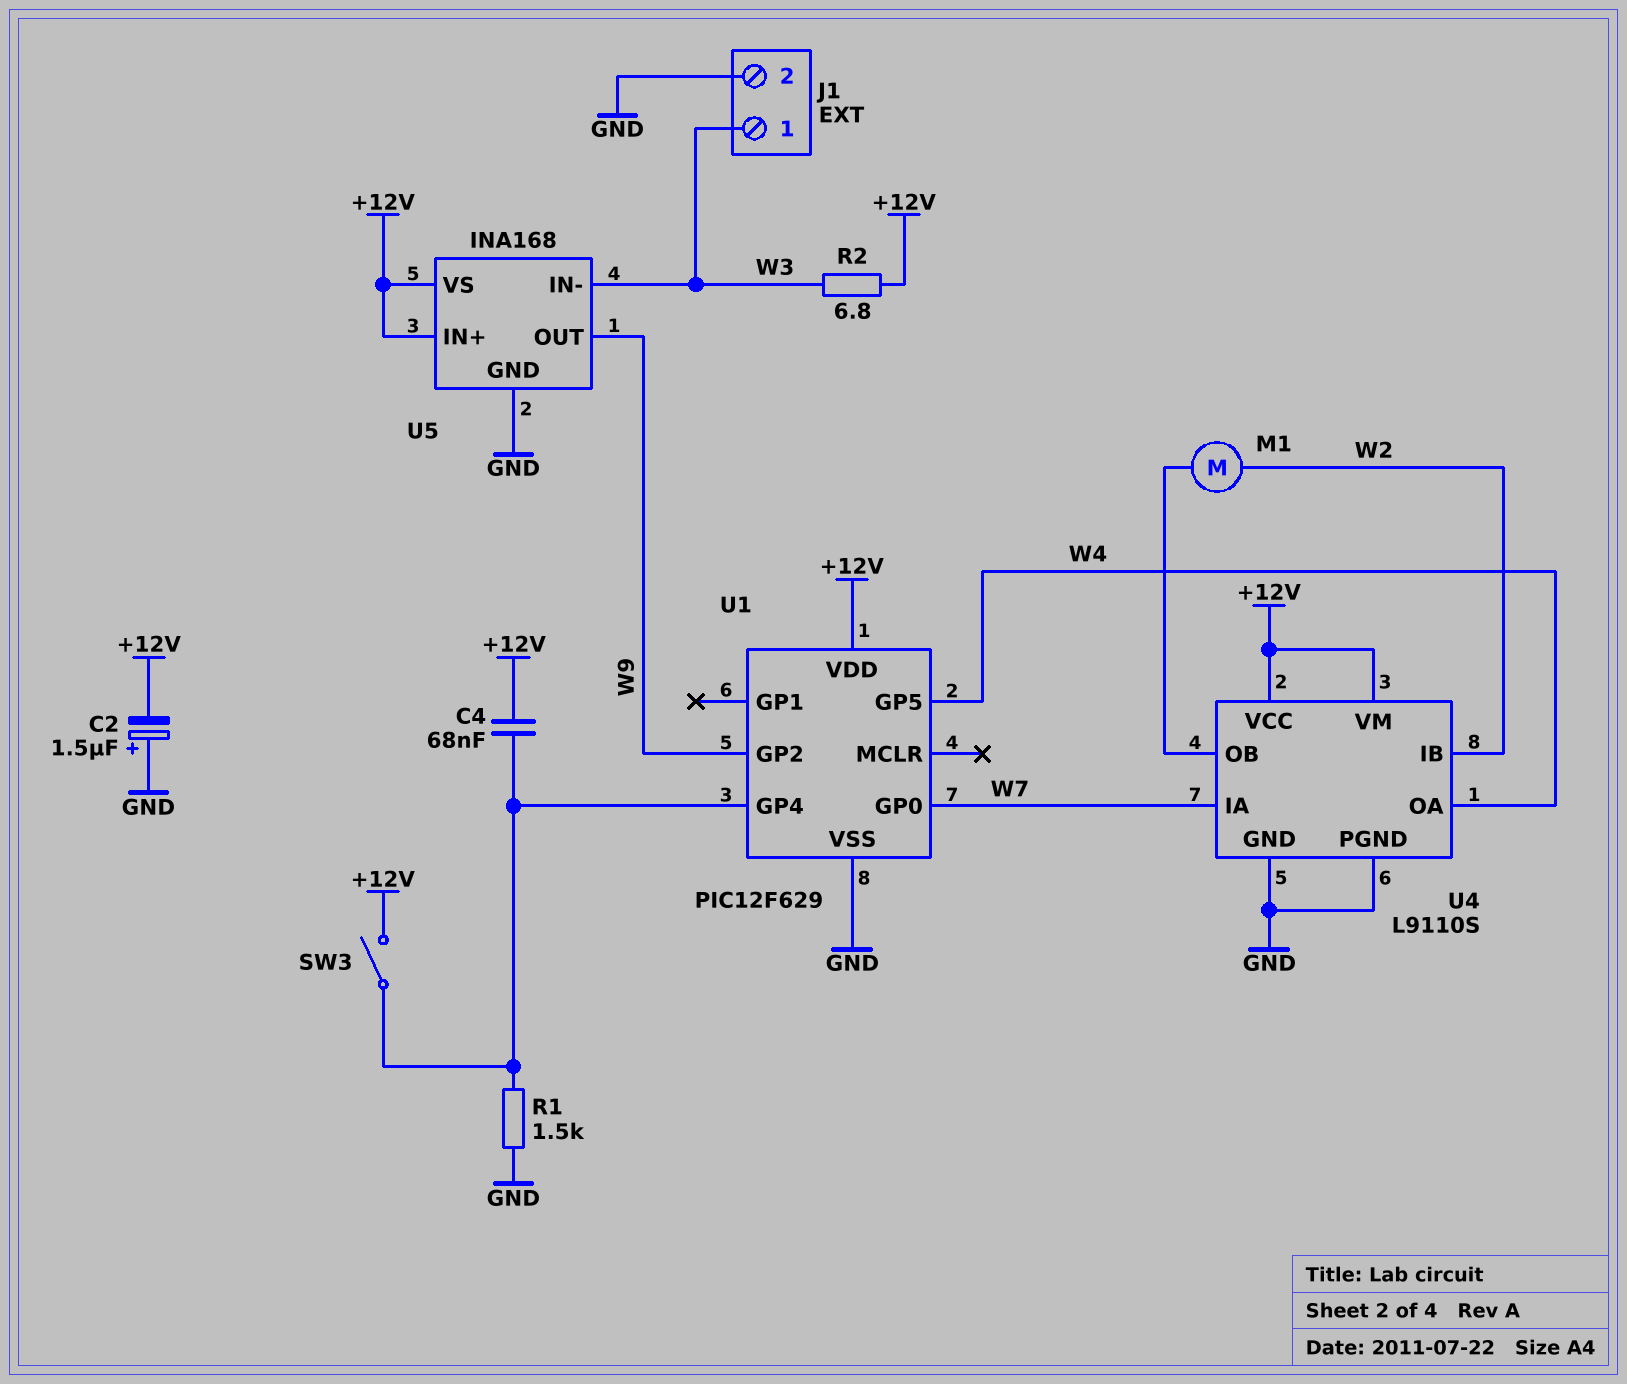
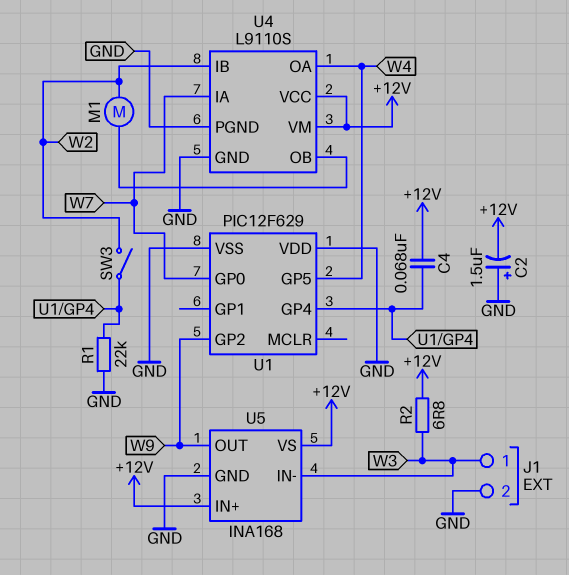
R1: 1.5k (GND, U1/GP4) -> 22k (GND, U1/GP4)
SW3: switch (+12V, U1/GP4) -> switch (U1/GP4, W2)
U1 pin VDD: +12V -> GND

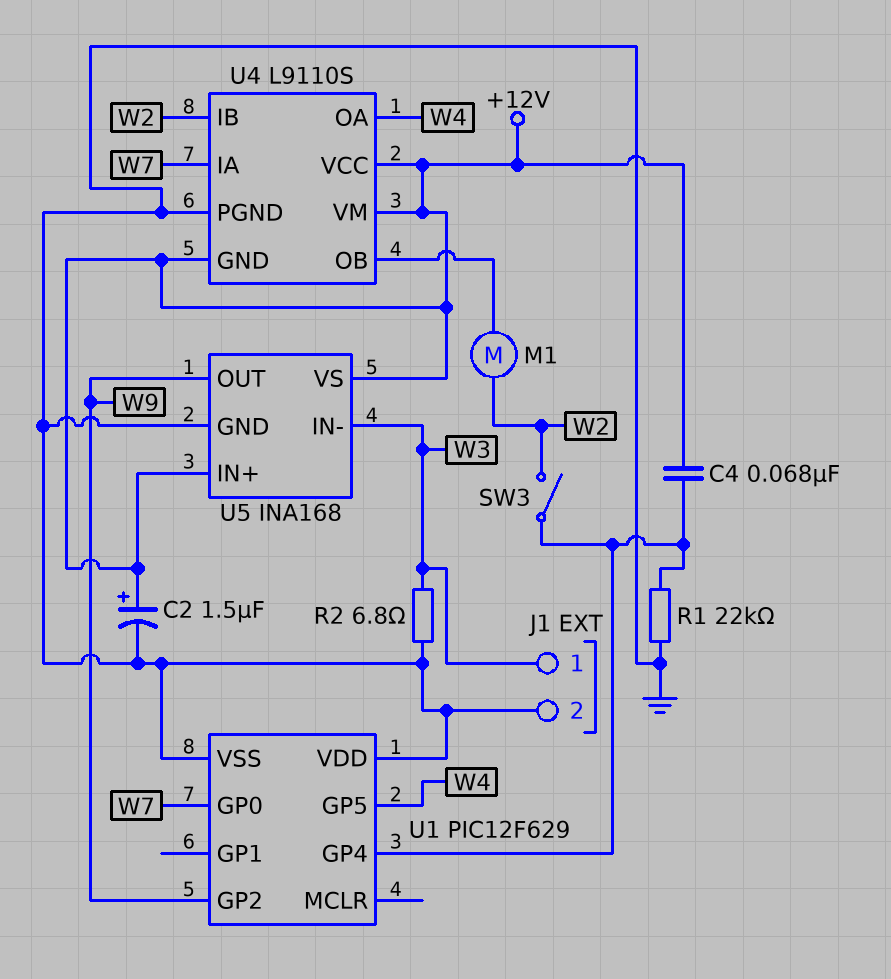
C2: 1.5uF (plus GND, minus +12V) -> 1.5uF (plus +12V, minus GND)
R2: 6.8 (+12V, W3) -> 6.8 (GND, W3)
U4 pin GND: GND -> +12V

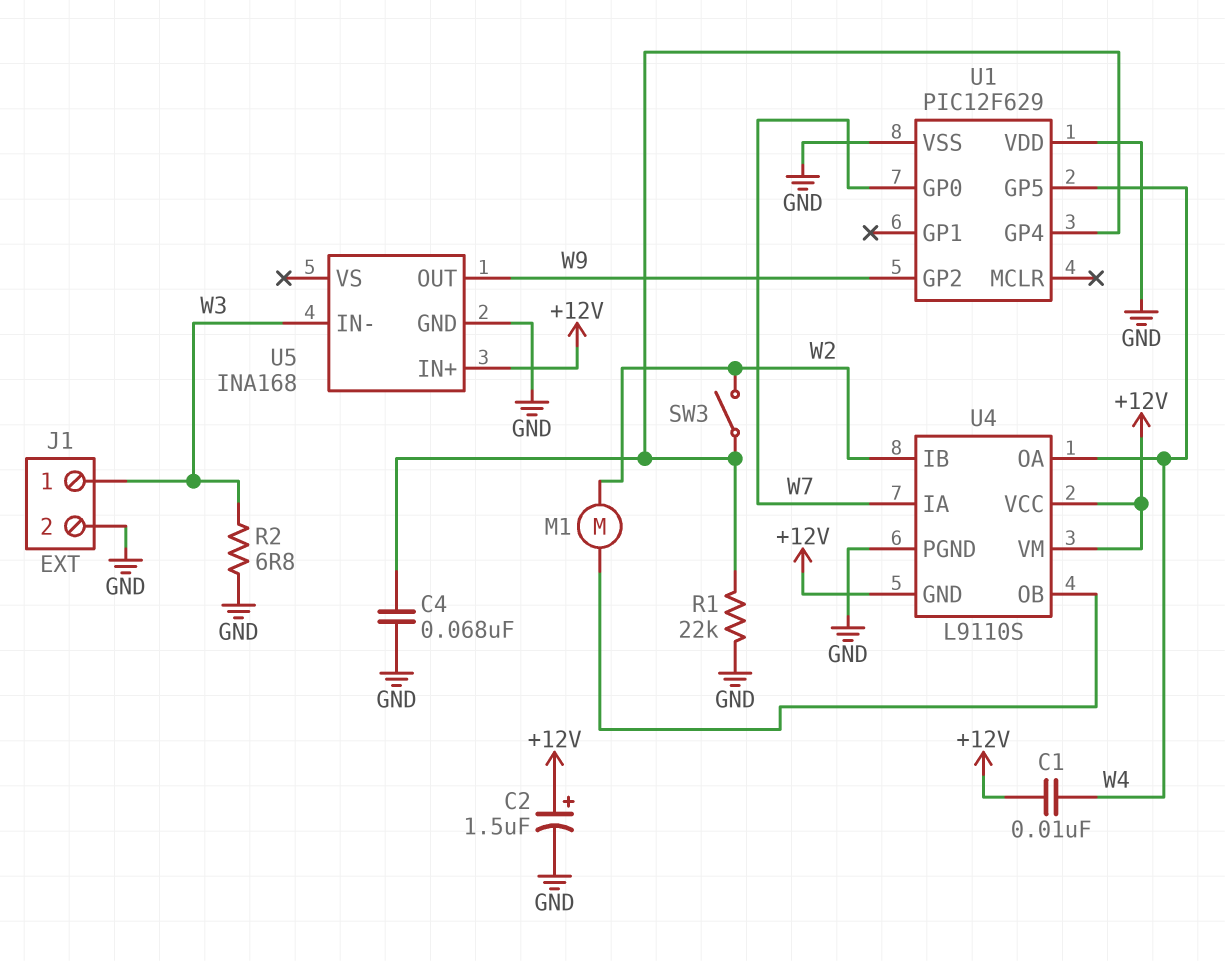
C1: none -> 10nF (+12V, W4)
C4: 68nF (+12V, U1/GP4) -> 68nF (GND, U1/GP4)
U5 pin VS: +12V -> none

